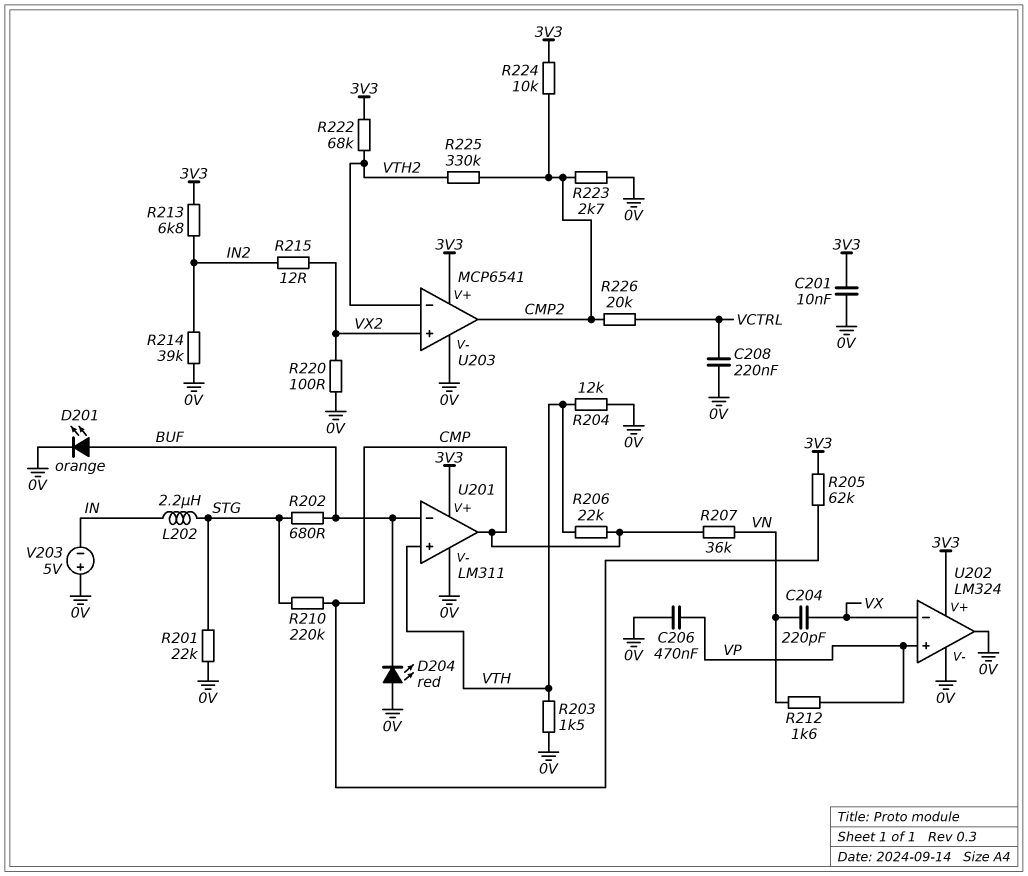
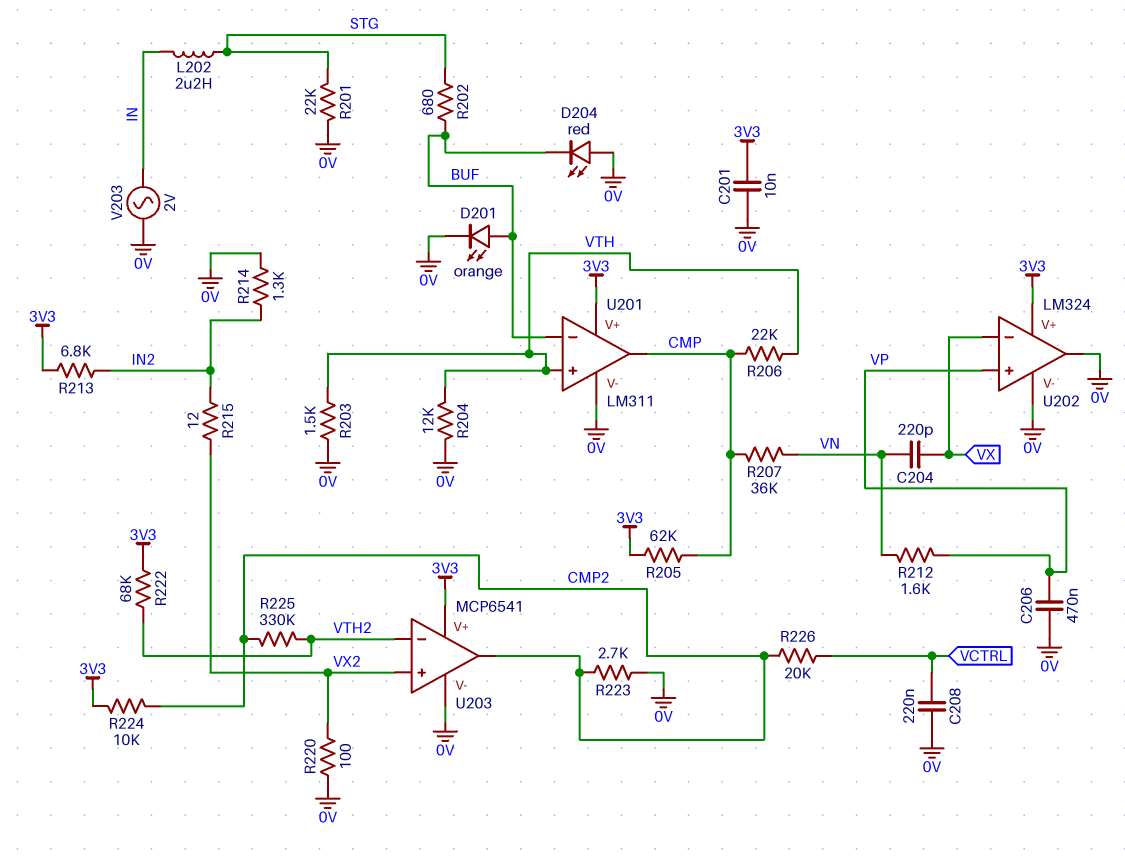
R210: 220k (CMP, STG) -> none
R214: 39k (0V, IN2) -> 1.3k (0V, IN2)
V203: 5V (plus 0V, minus IN) -> AC 2V (0V, IN)

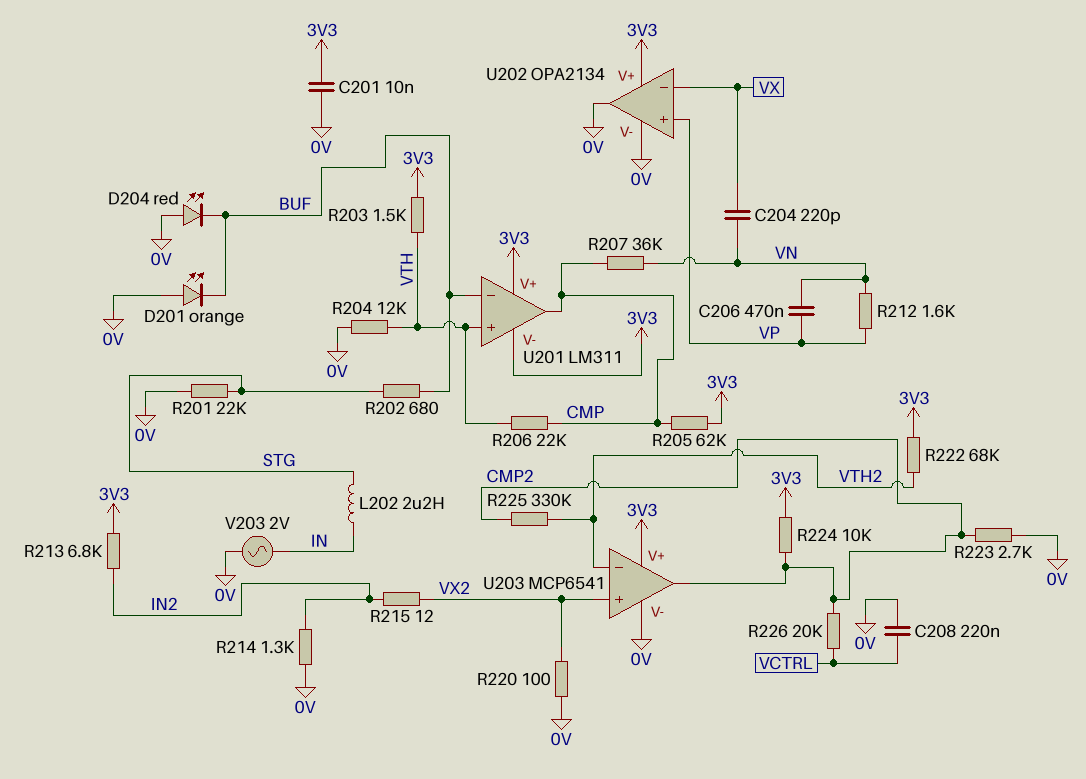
C206: 470nF (0V, VP) -> 470nF (VN, VP)
D201: LED orange (A BUF, K 0V) -> LED orange (A 0V, K BUF)
R203: 1.5k (0V, VTH) -> 1.5k (3V3, VTH)
U201 pin V-: 0V -> 3V3
U202: LM324 -> OPA2134

